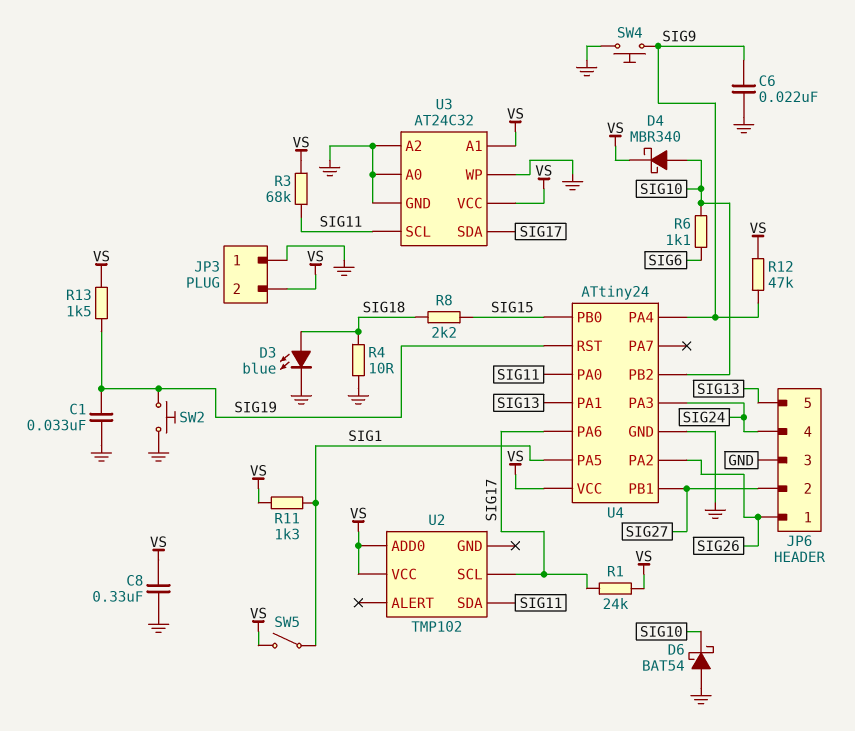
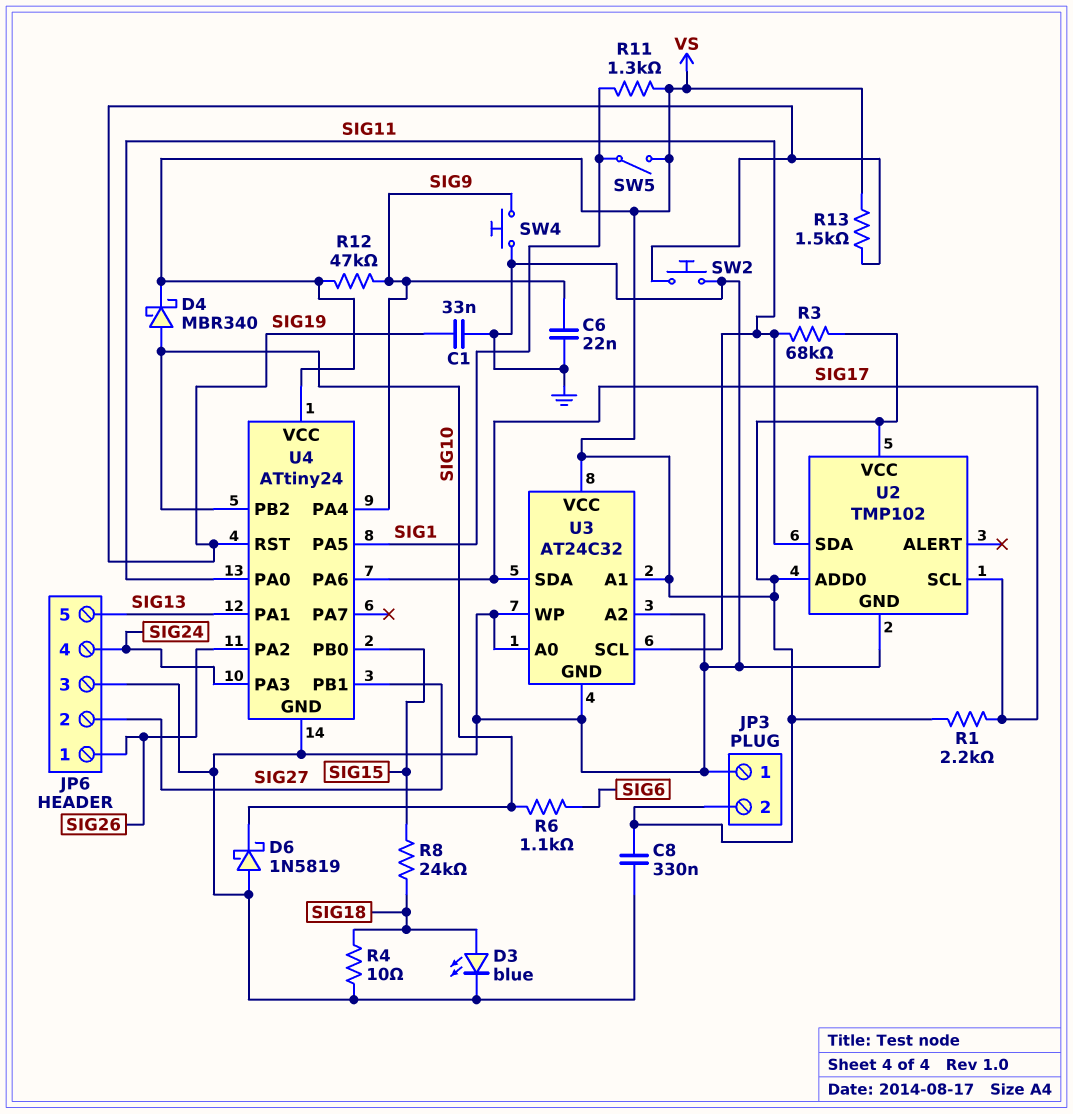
D6: schottky BAT54 (A GND, K SIG10) -> schottky 1N5819 (A GND, K SIG10)
R1: 24k (SIG17, VS) -> 2.2k (SIG17, VS)
R8: 2.2k (SIG15, SIG18) -> 24k (SIG15, SIG18)
U2 pin GND: none -> GND

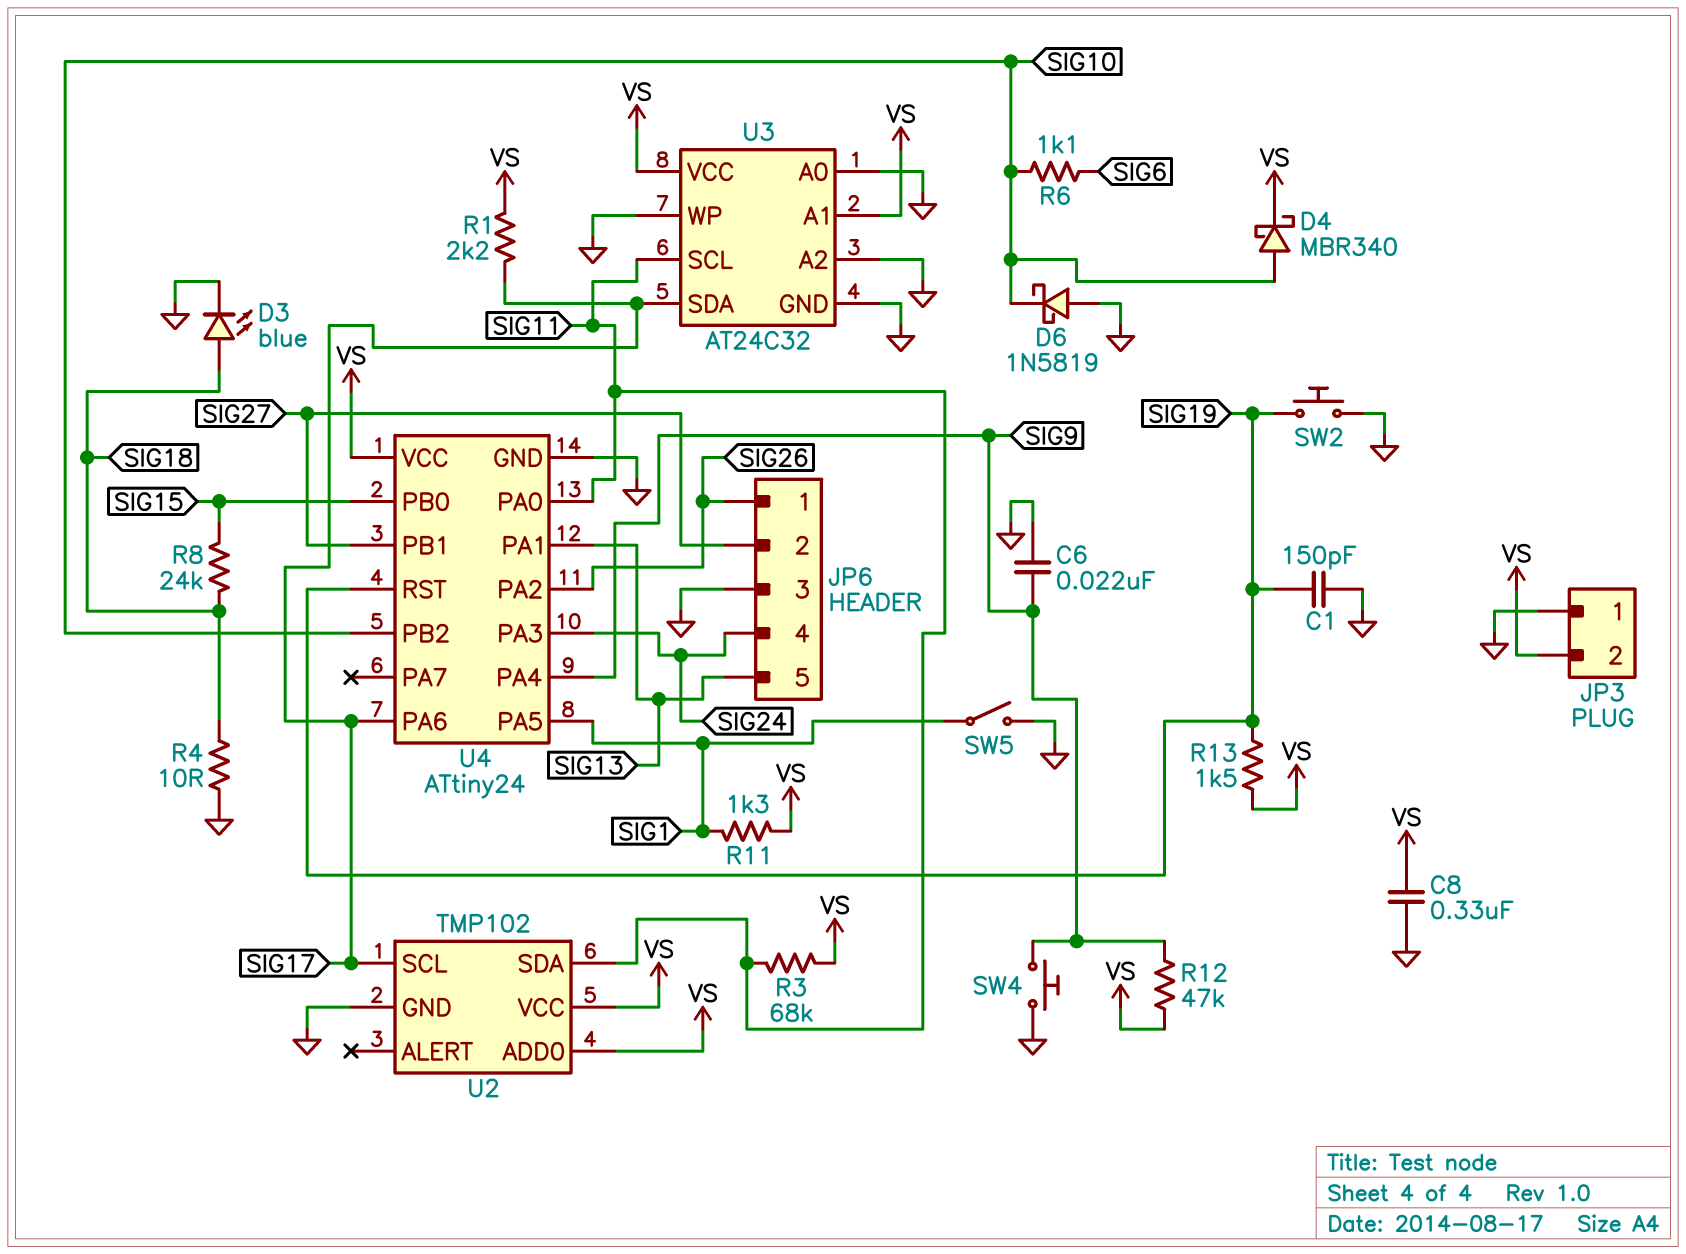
C1: 33nF (GND, SIG19) -> 150pF (GND, SIG19)
SW5: switch (SIG1, VS) -> switch (GND, SIG1)

